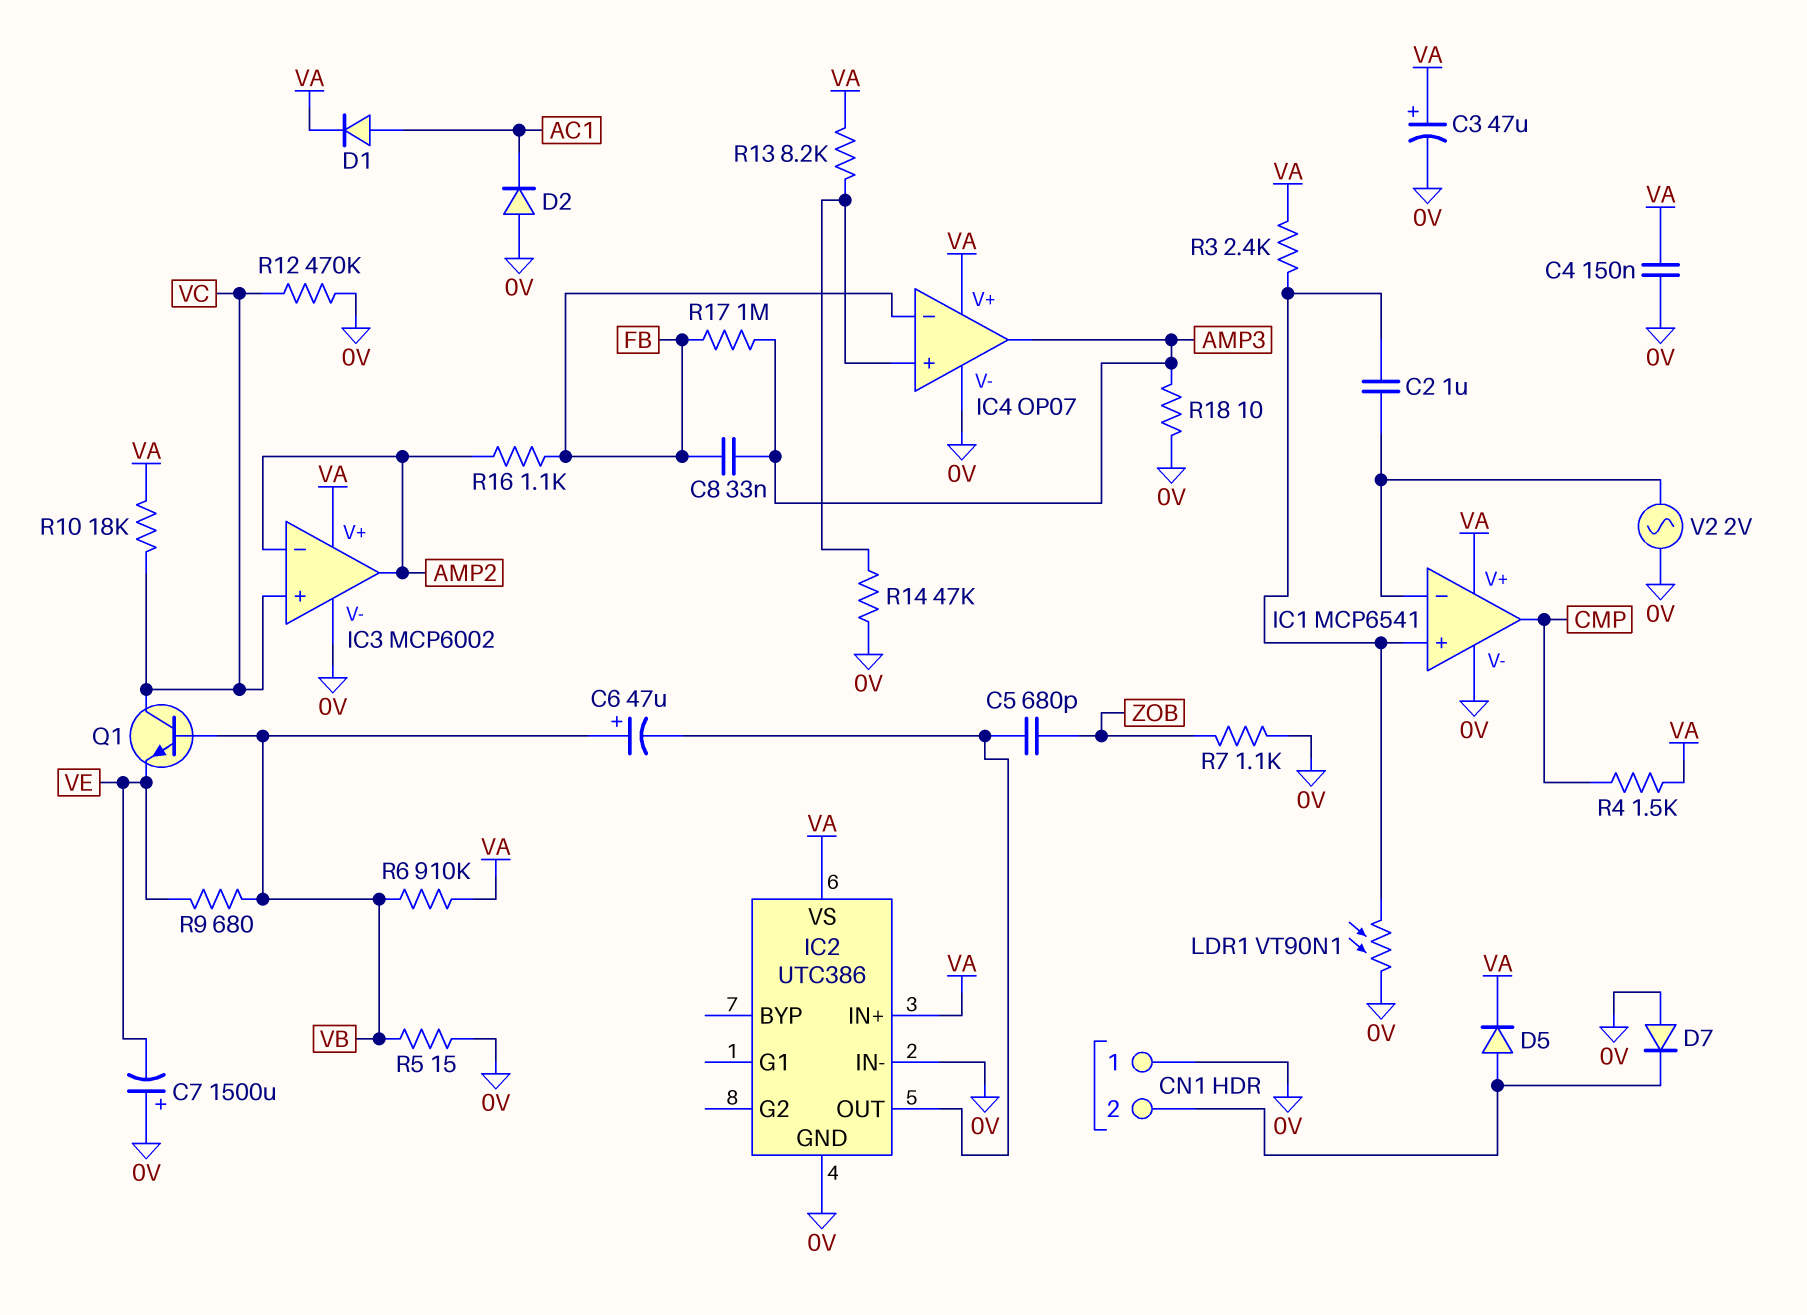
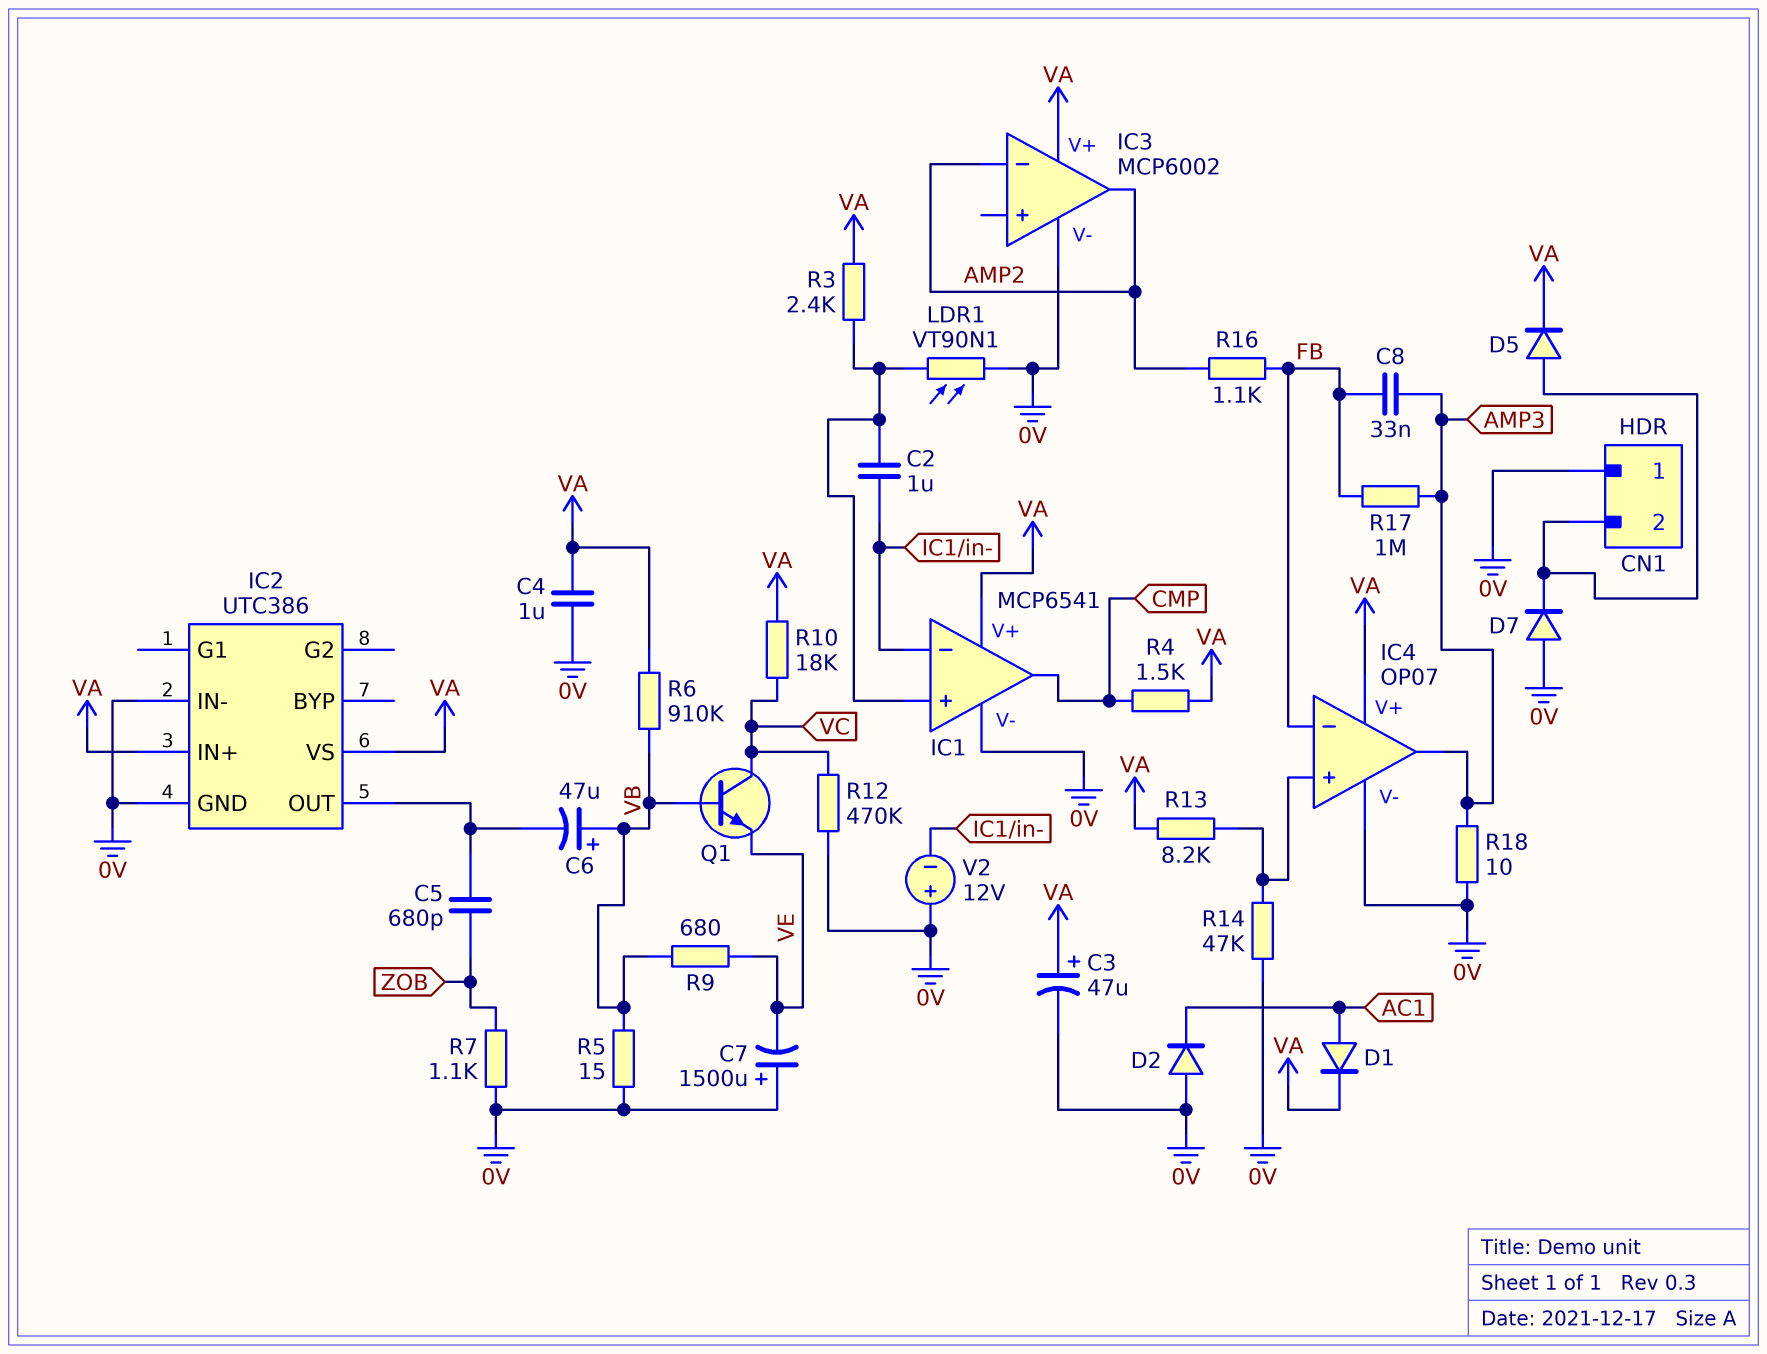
C4: 150nF (0V, VA) -> 1uF (0V, VA)
IC3 pin in+: VC -> none
V2: AC 2V (0V, IC1/in-) -> 12V (plus 0V, minus IC1/in-)

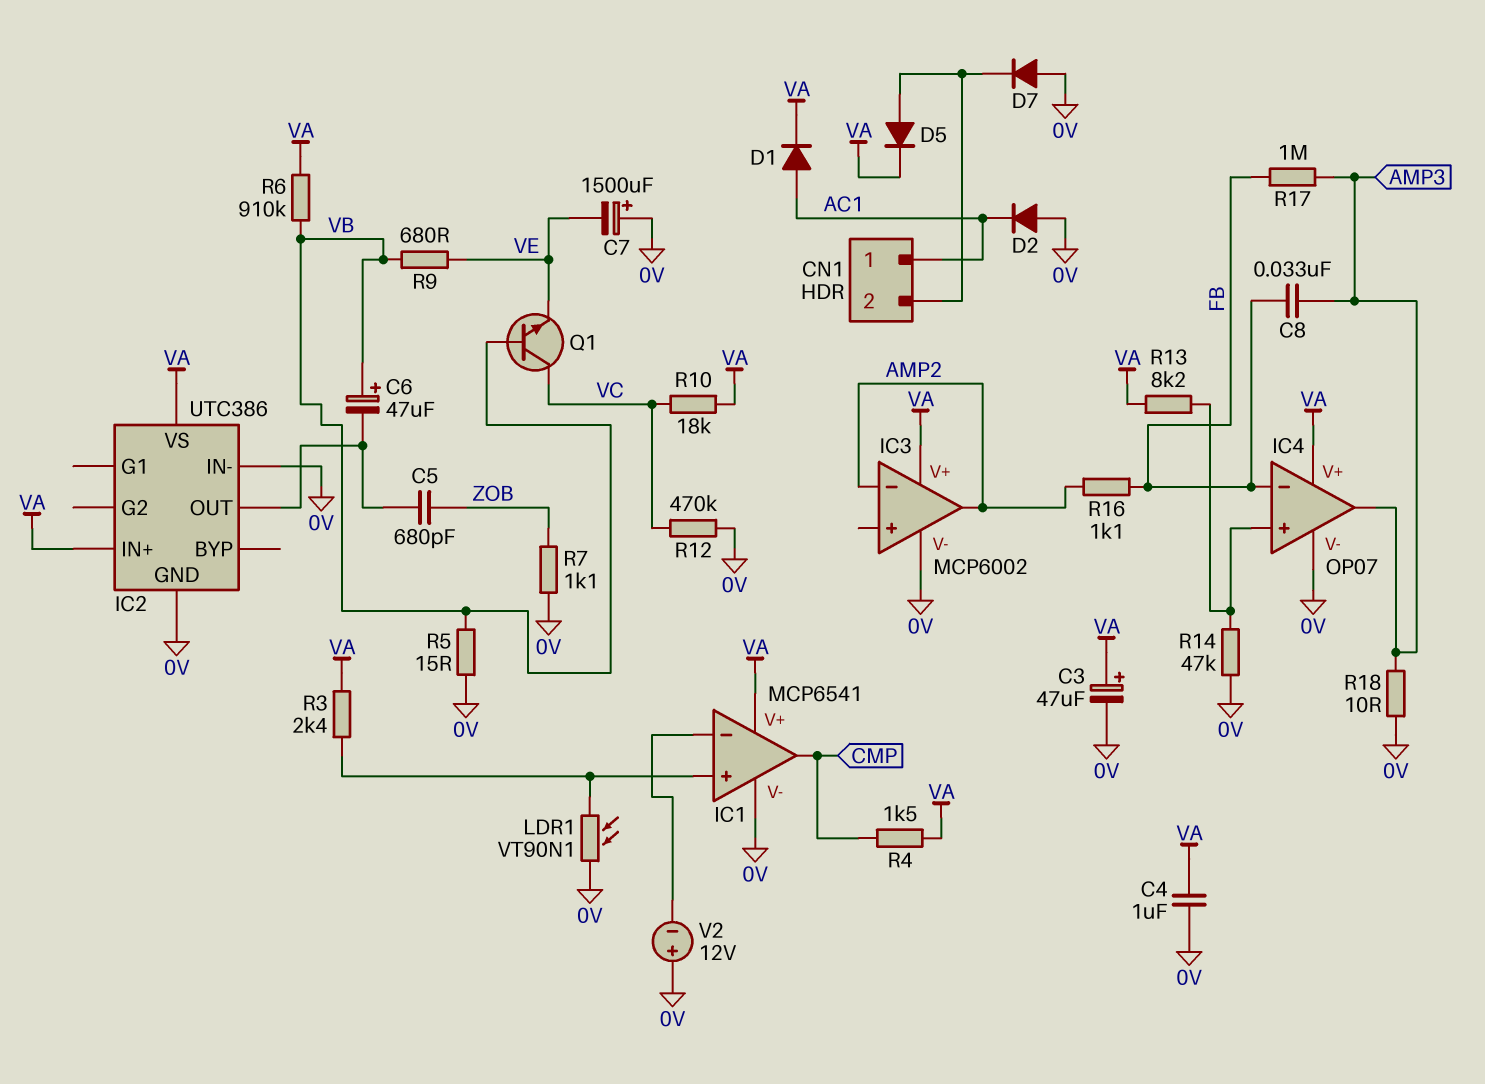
C2: 1uF (IC1/in+, IC1/in-) -> none
CN1 pin 1: 0V -> AC1

